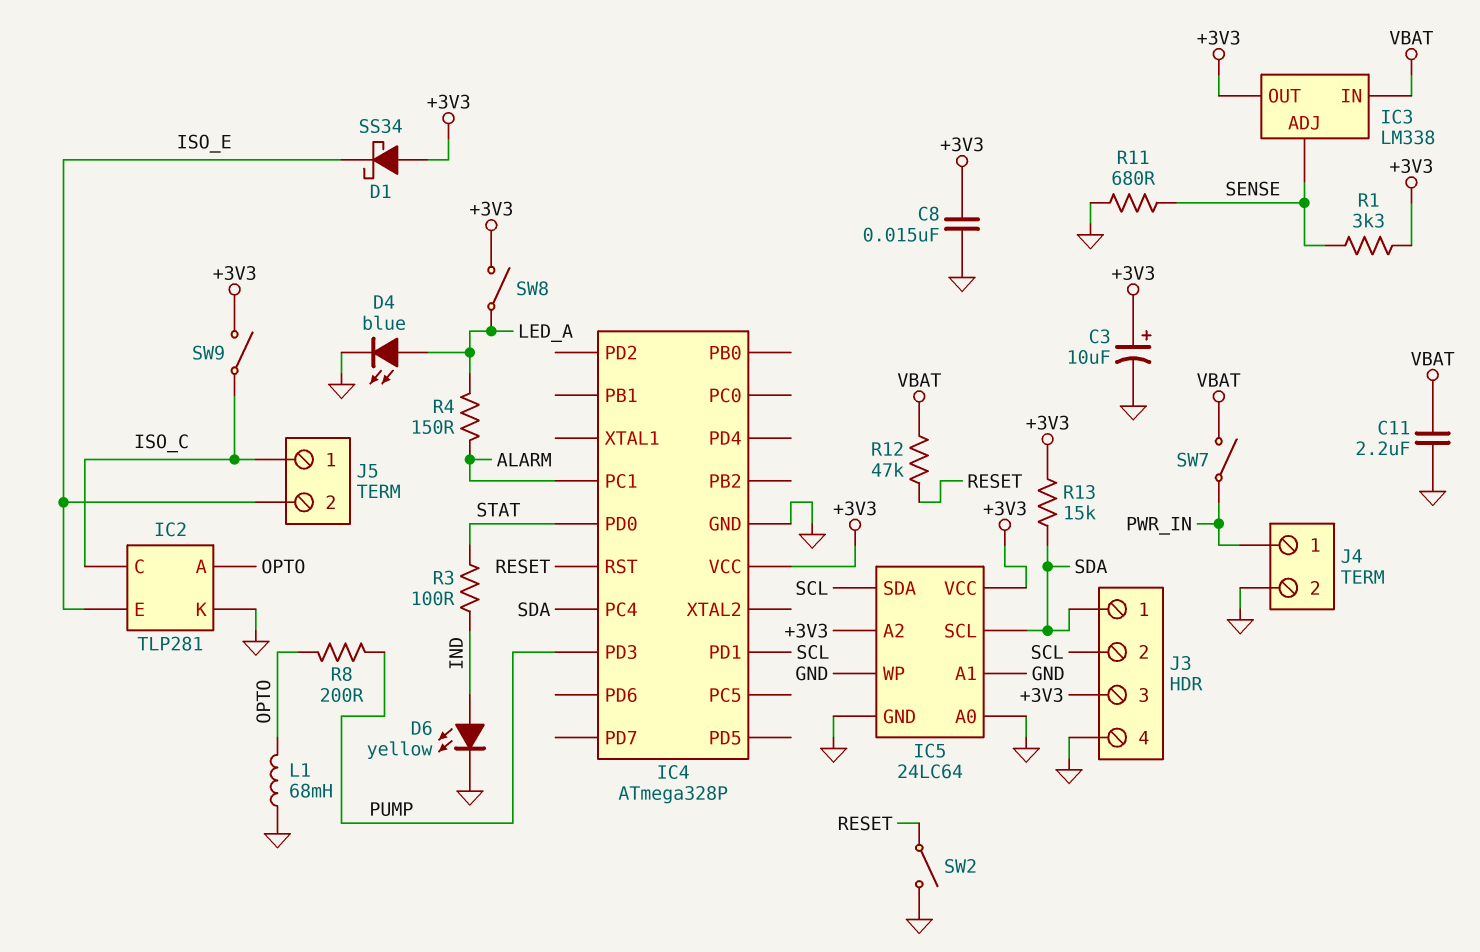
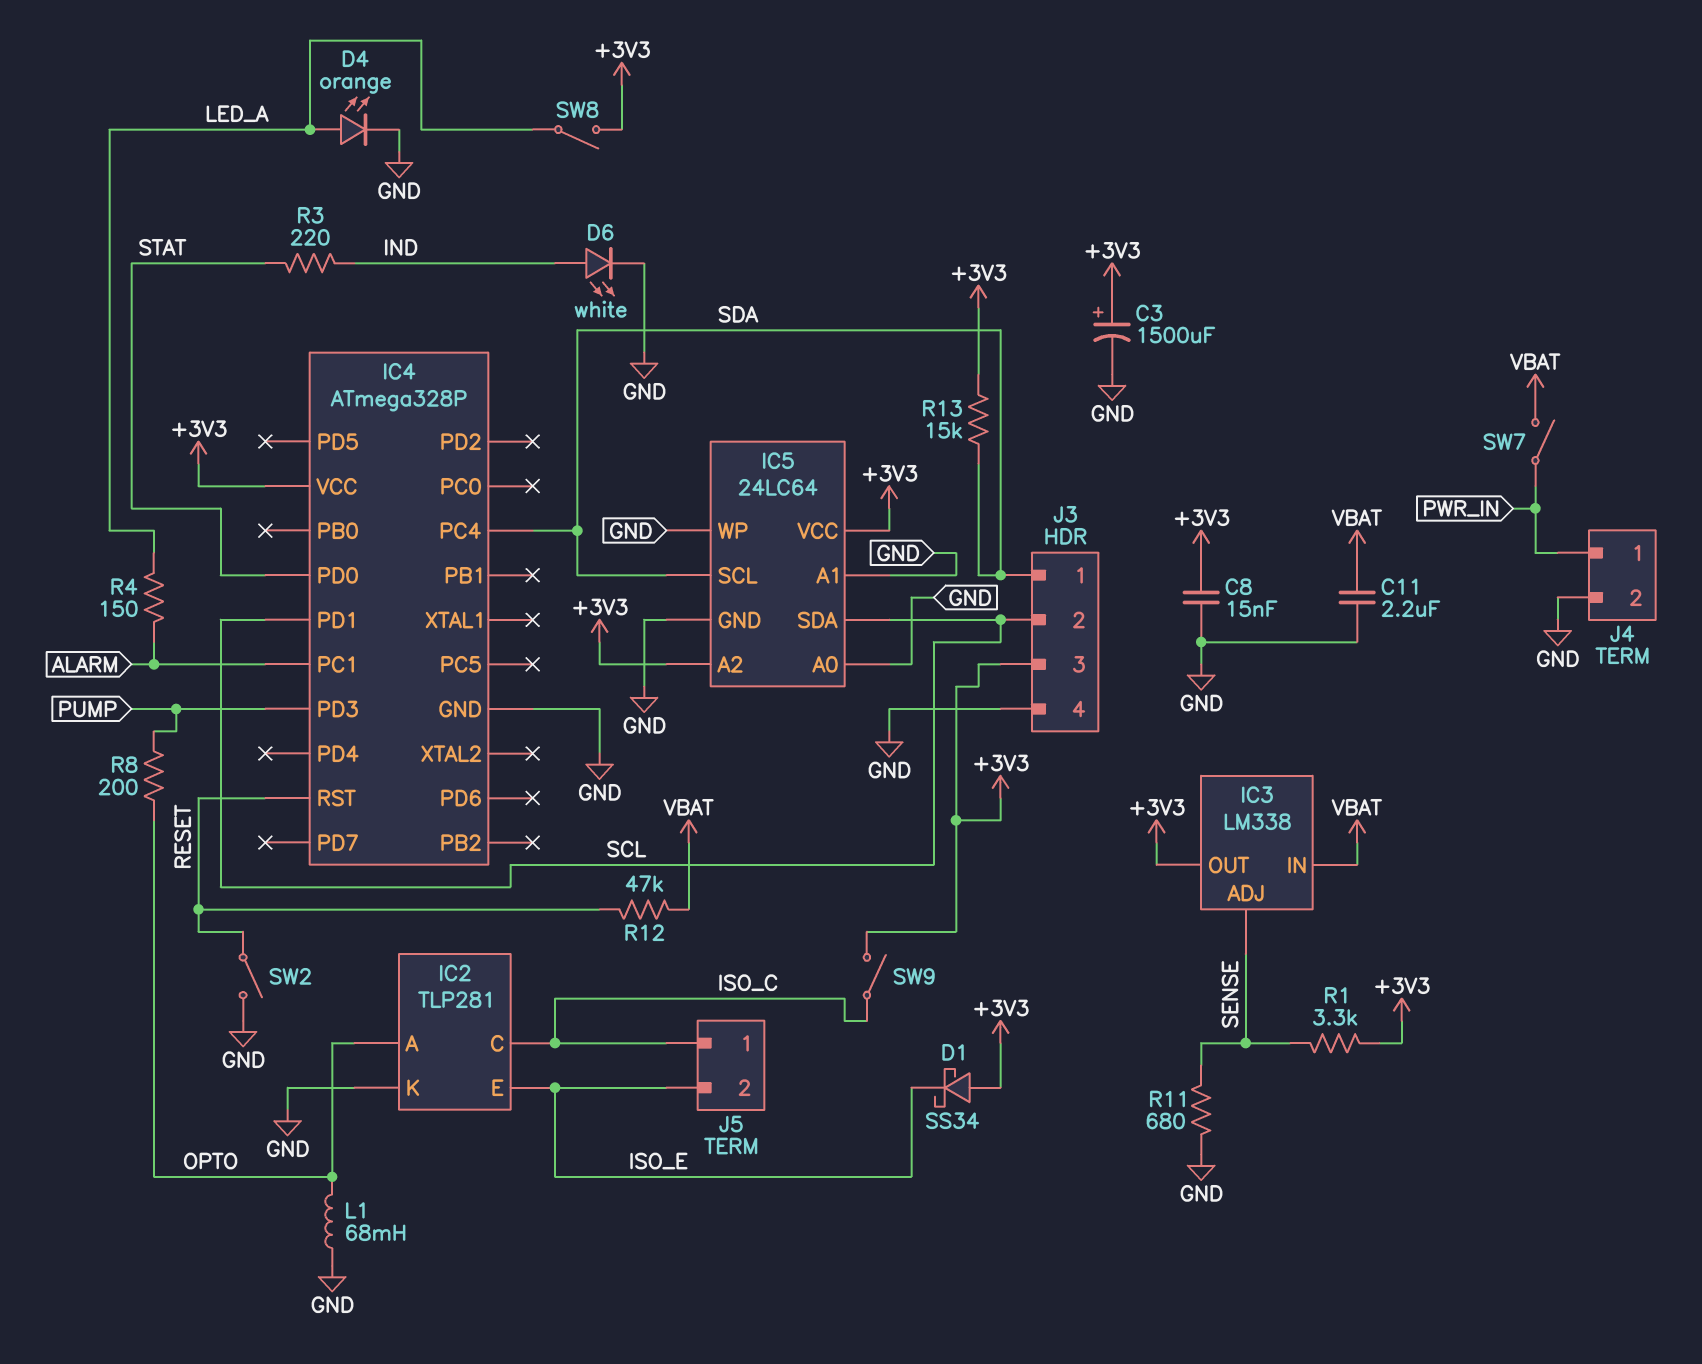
C3: 10uF (plus +3V3, minus GND) -> 1500uF (plus +3V3, minus GND)
D4: LED blue (A LED_A, K GND) -> LED orange (A LED_A, K GND)
D6: LED yellow (A IND, K GND) -> LED white (A IND, K GND)
R3: 100 (IND, STAT) -> 220 (IND, STAT)

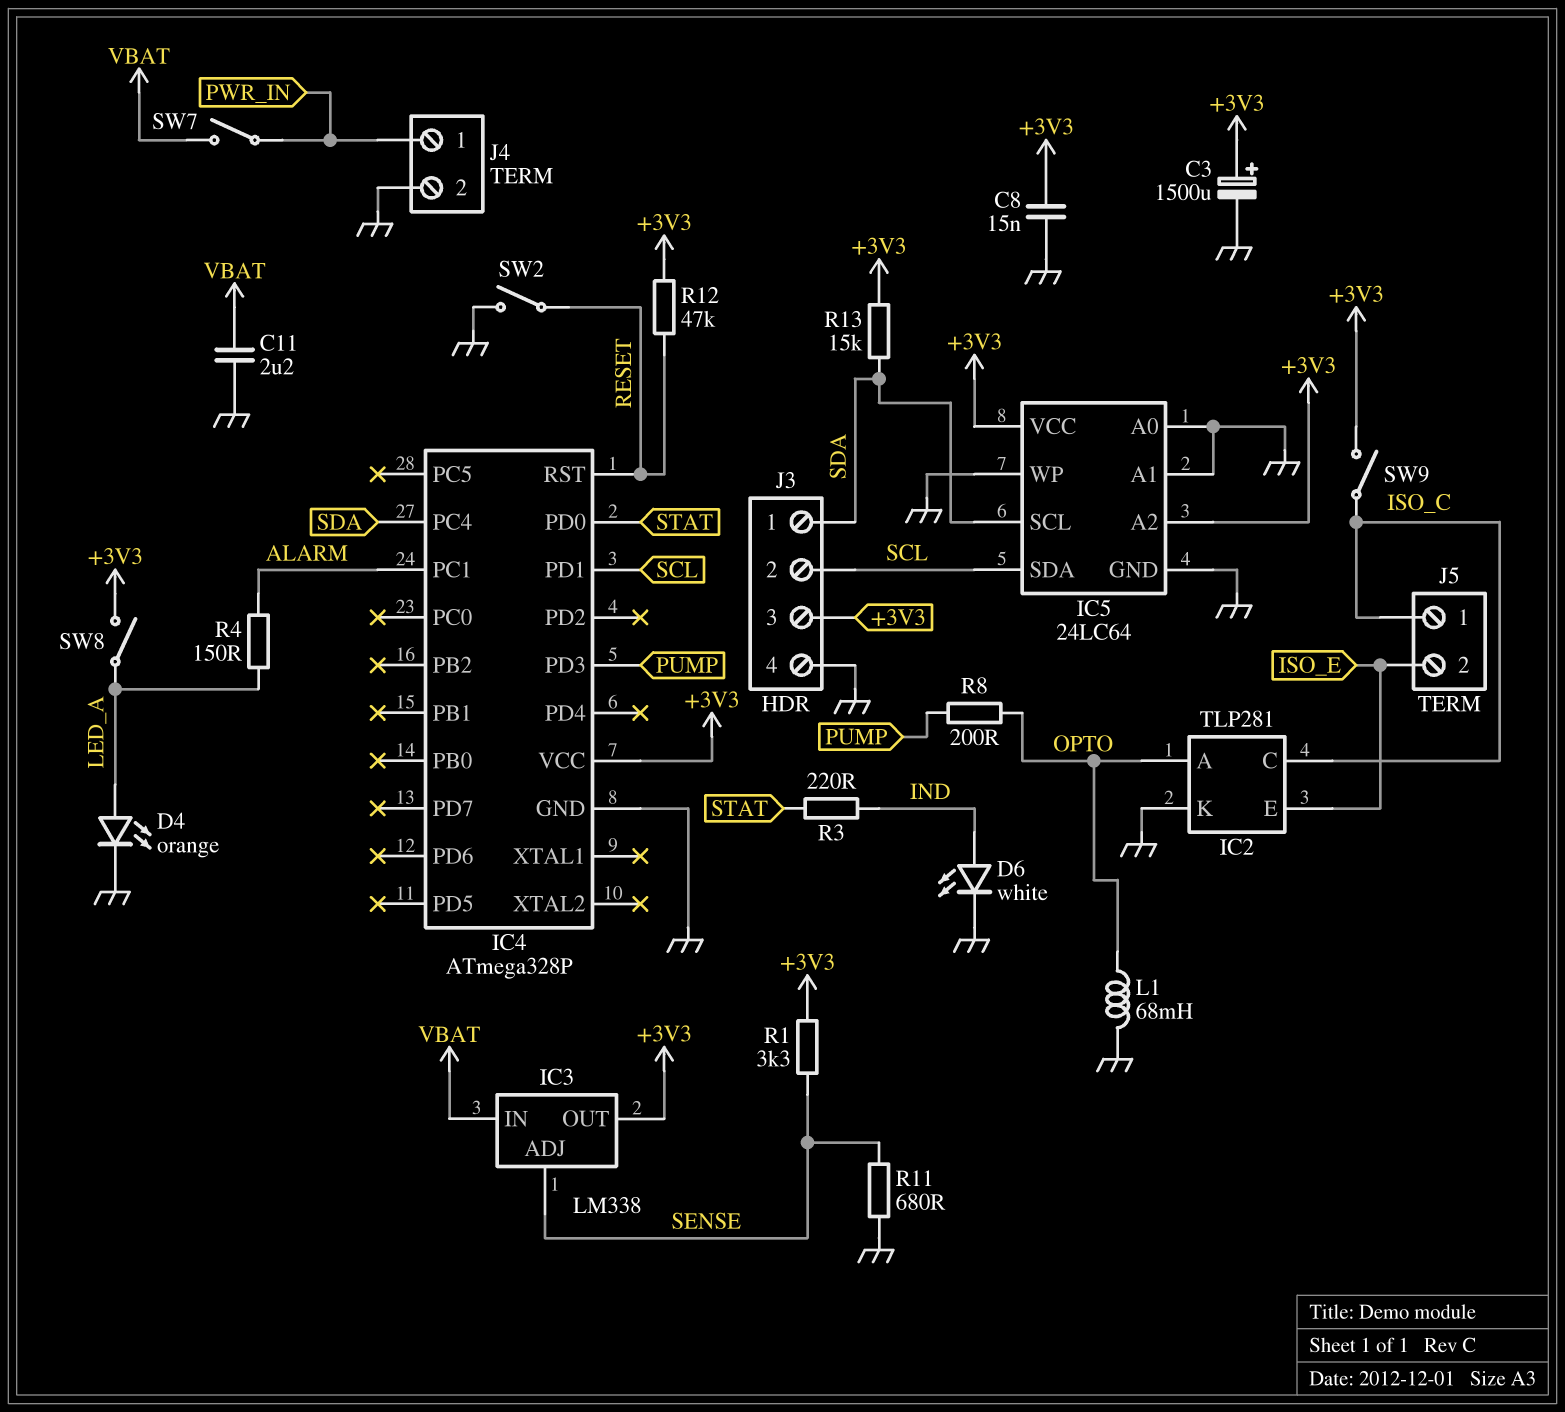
D1: schottky SS34 (A +3V3, K ISO_E) -> none
R12: 47k (RESET, VBAT) -> 47k (+3V3, RESET)

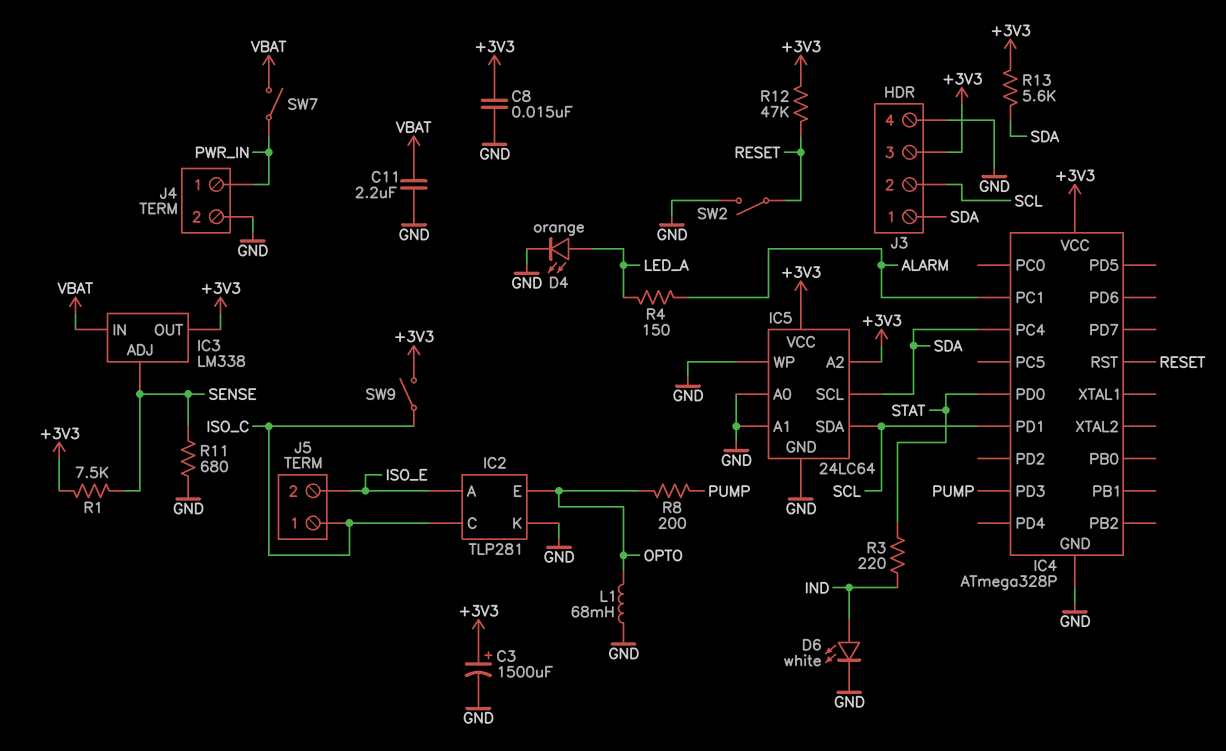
IC2 pin A: OPTO -> ISO_E
IC2 pin E: ISO_E -> OPTO
R1: 3.3k (+3V3, SENSE) -> 7.5k (+3V3, SENSE)
R13: 15k (+3V3, SDA) -> 5.6k (+3V3, SDA)
SW8: switch (+3V3, LED_A) -> none

